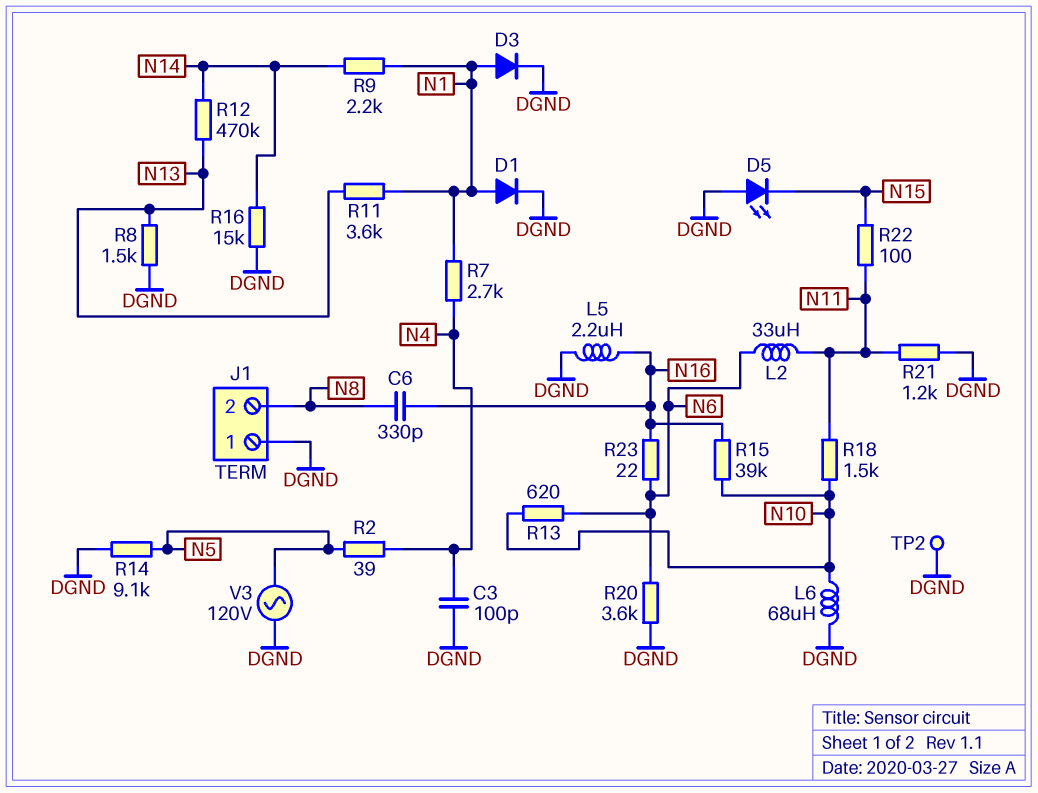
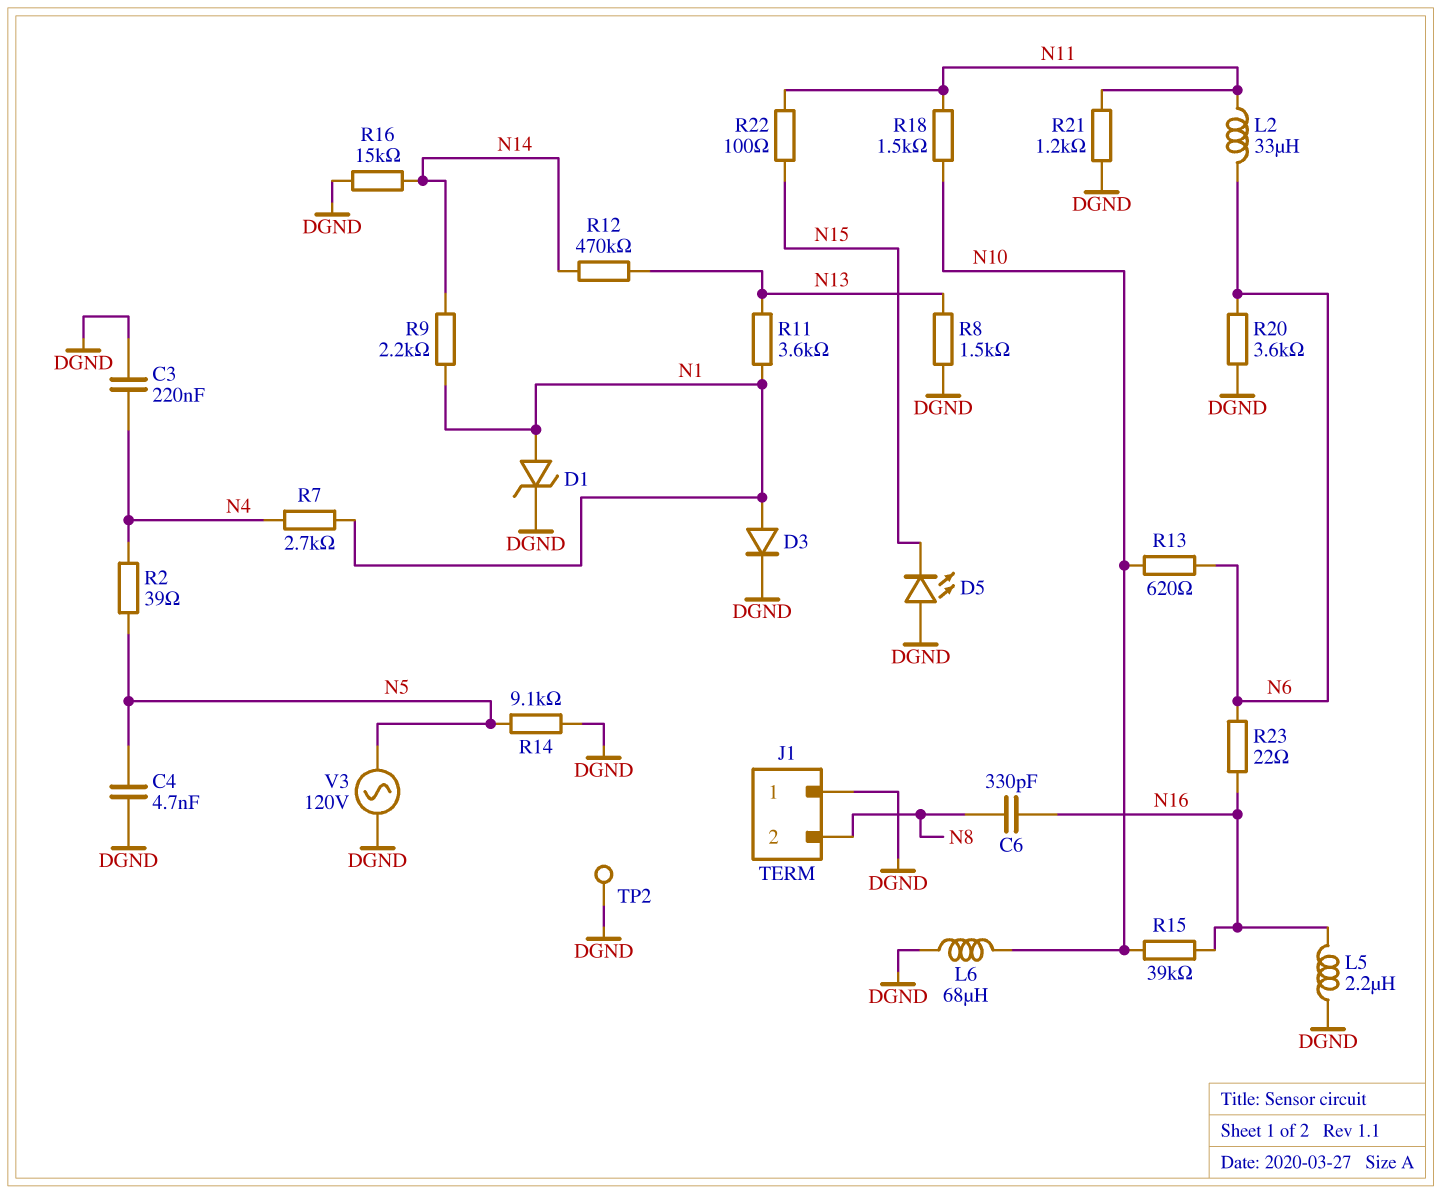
C3: 100pF (DGND, N4) -> 220nF (DGND, N4)
C4: none -> 4.7nF (DGND, N5)
D1: diode (A N1, K DGND) -> zener (A N1, K DGND)

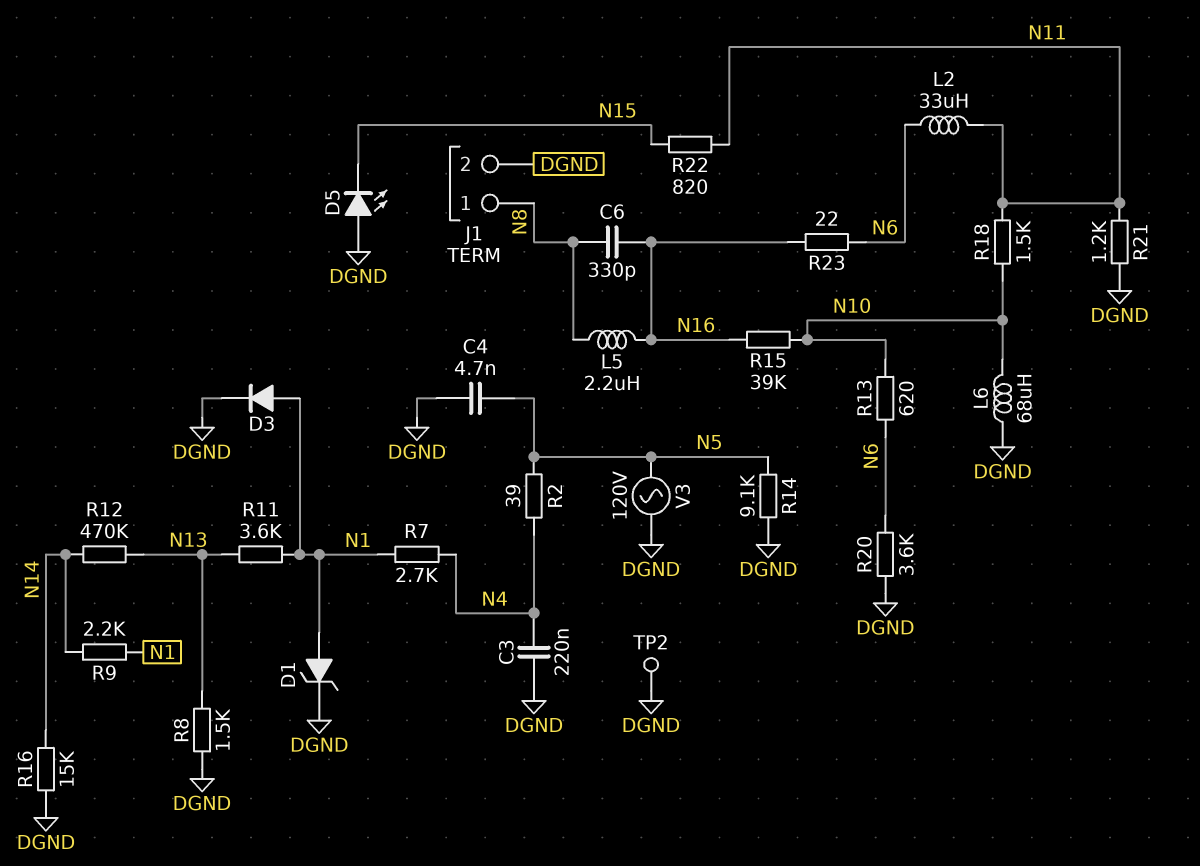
J1 pin 1: DGND -> N8
J1 pin 2: N8 -> DGND
L5: 2.2uH (DGND, N16) -> 2.2uH (N8, N16)
R22: 100 (N11, N15) -> 820 (N11, N15)

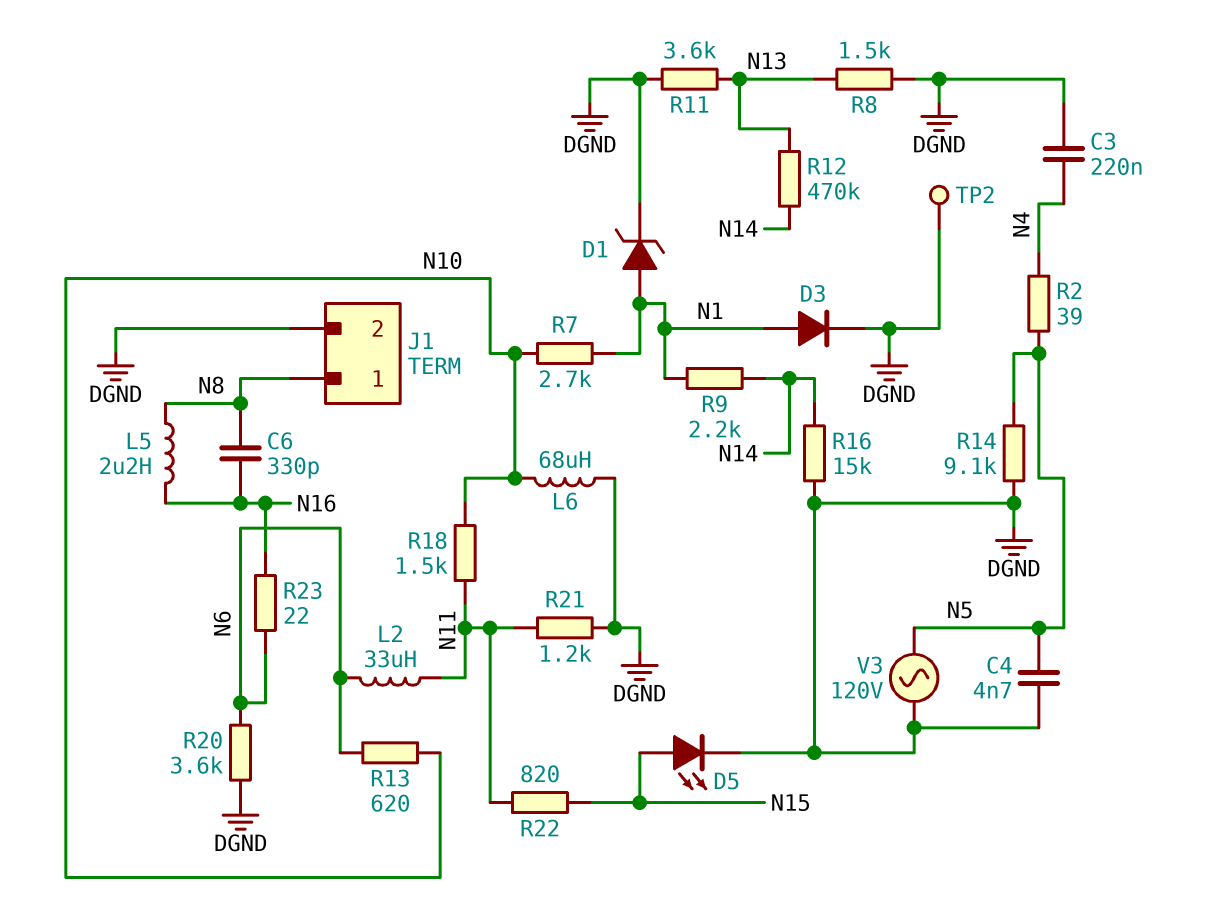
D5: LED (A DGND, K N15) -> LED (A N15, K DGND)
R7: 2.7k (N1, N4) -> 2.7k (N1, N10)
R11: 3.6k (N1, N13) -> 3.6k (DGND, N13)
R15: 39k (N10, N16) -> none

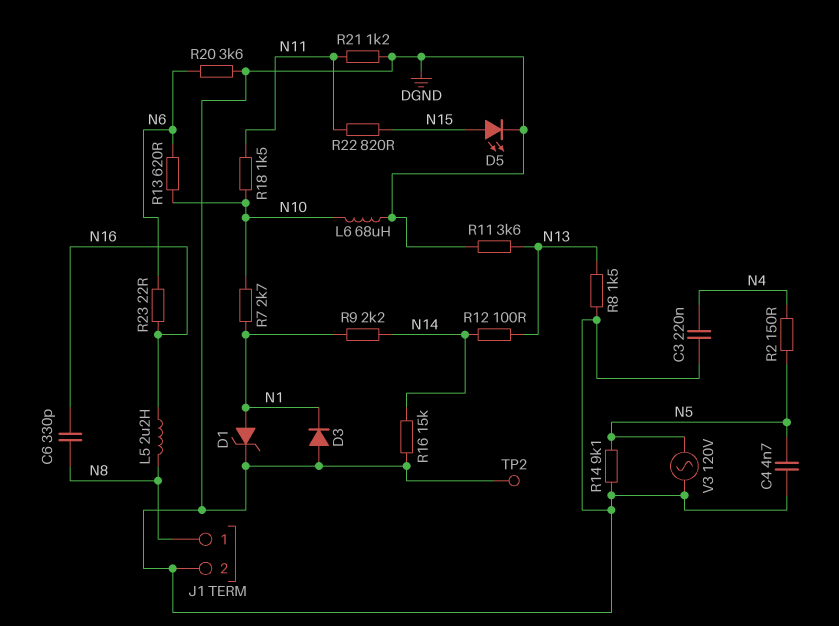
D3: diode (A N1, K DGND) -> diode (A DGND, K N1)
L2: 33uH (N6, N11) -> none
R2: 39 (N4, N5) -> 150 (N4, N5)
R12: 470k (N13, N14) -> 100 (N13, N14)

